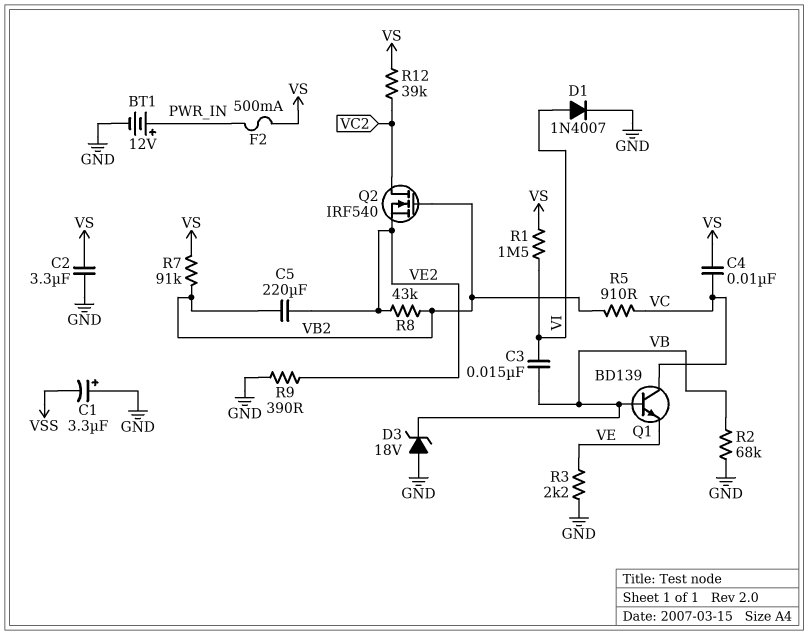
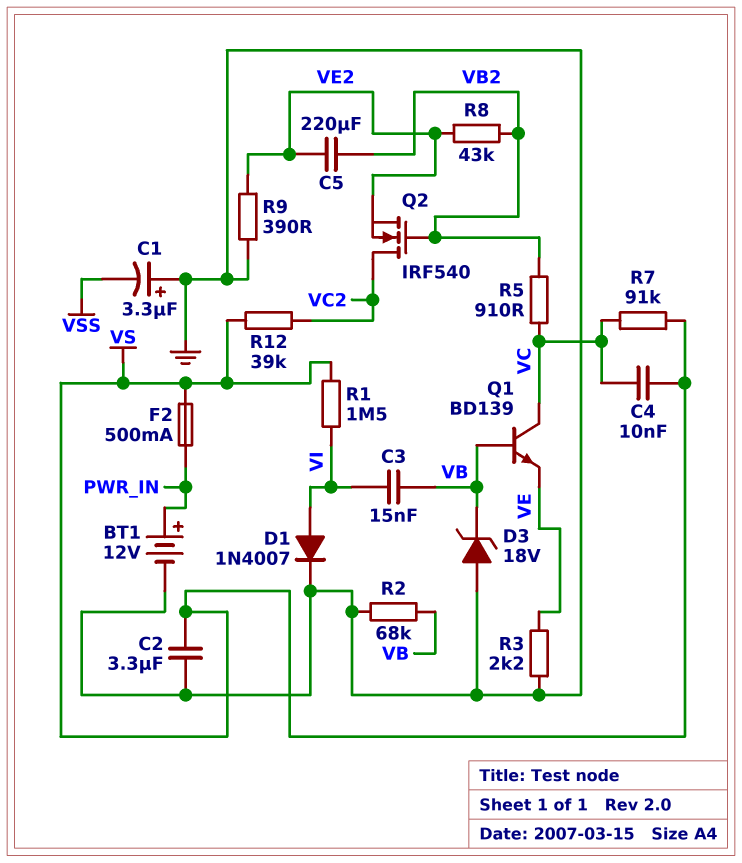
R7: 91k (VB2, VS) -> 91k (VC, VS)

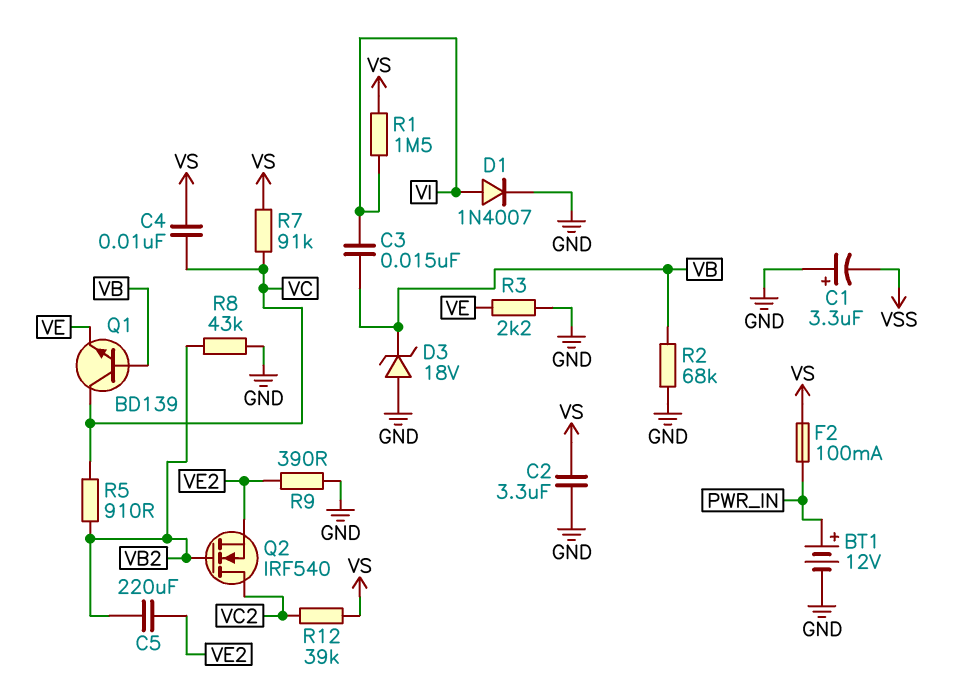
F2: 500mA (PWR_IN, VS) -> 100mA (PWR_IN, VS)
R8: 43k (VB2, VE2) -> 43k (GND, VB2)

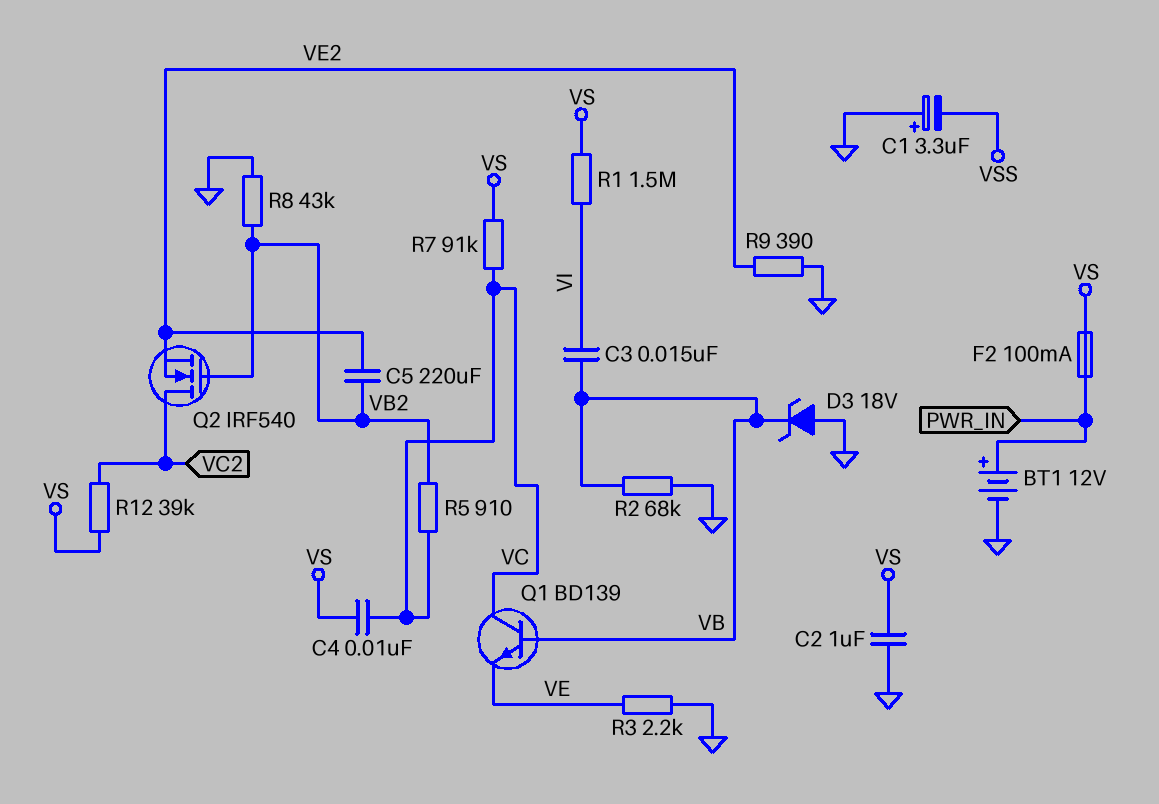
C2: 3.3uF (GND, VS) -> 1uF (GND, VS)
D1: diode 1N4007 (A VI, K GND) -> none

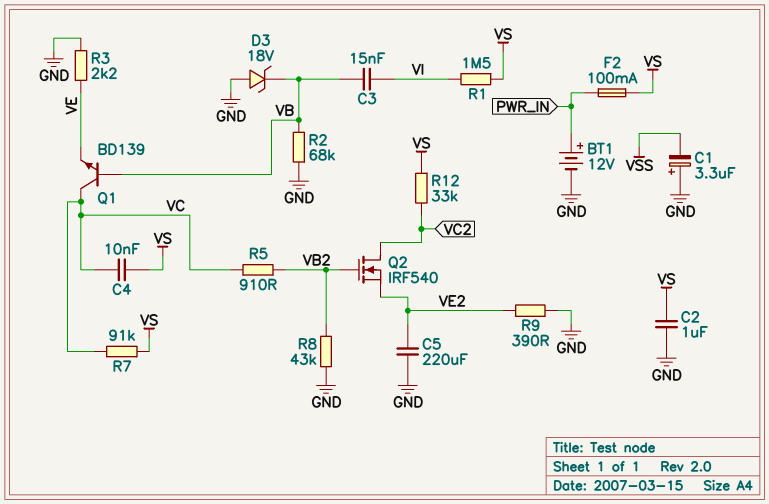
C5: 220uF (VB2, VE2) -> 220uF (GND, VE2)
R12: 39k (VC2, VS) -> 33k (VC2, VS)

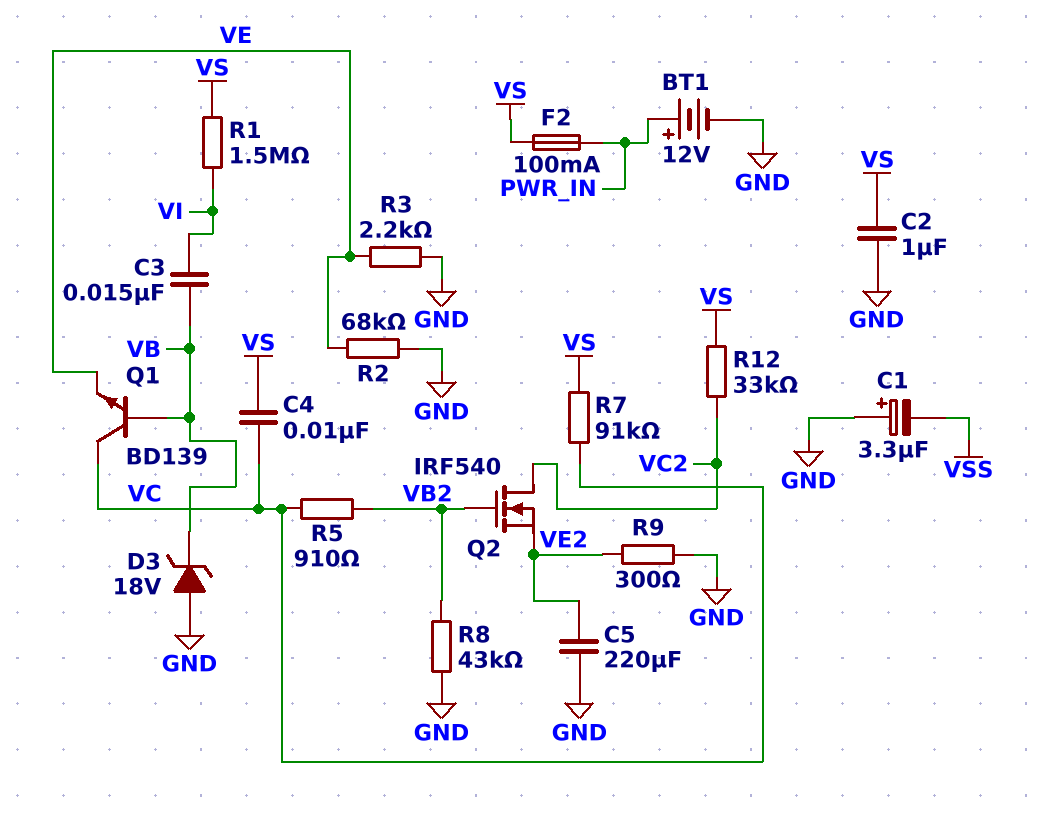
R2: 68k (GND, VB) -> 68k (GND, VE)
R9: 390 (GND, VE2) -> 300 (GND, VE2)

